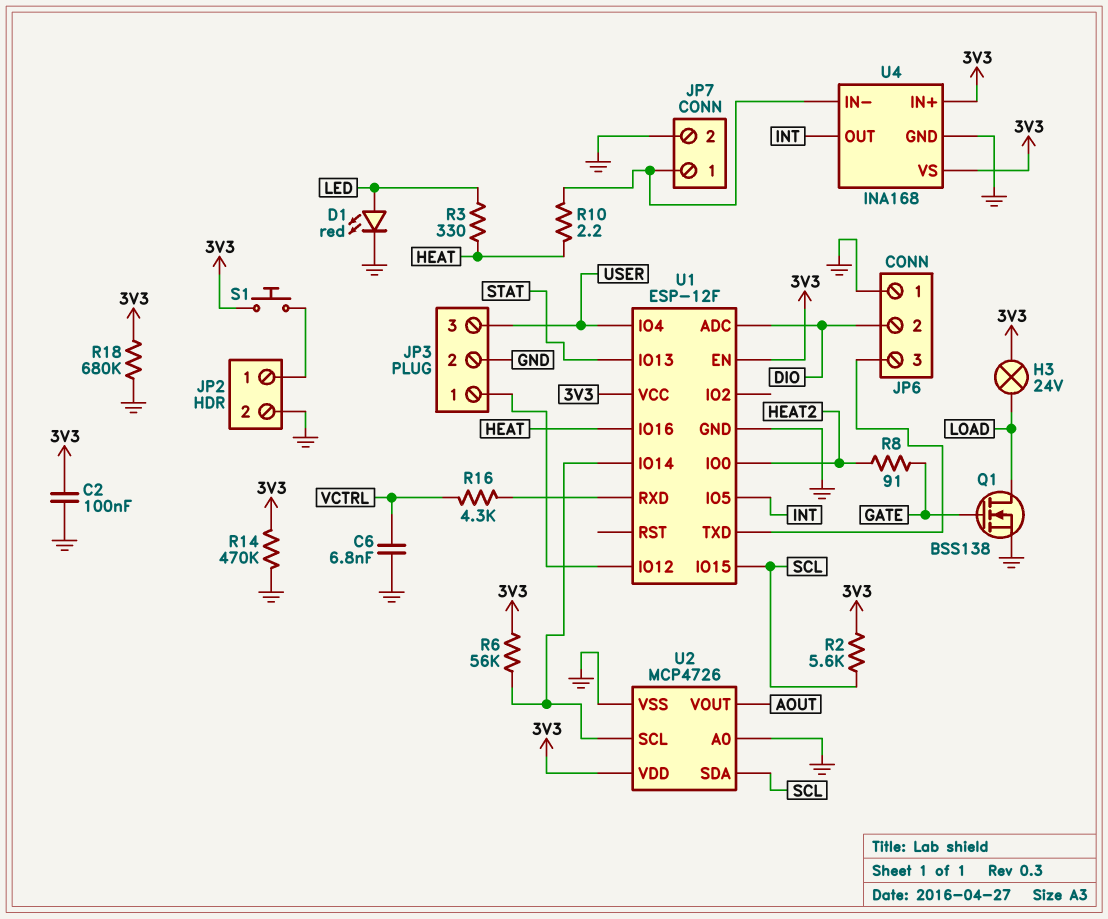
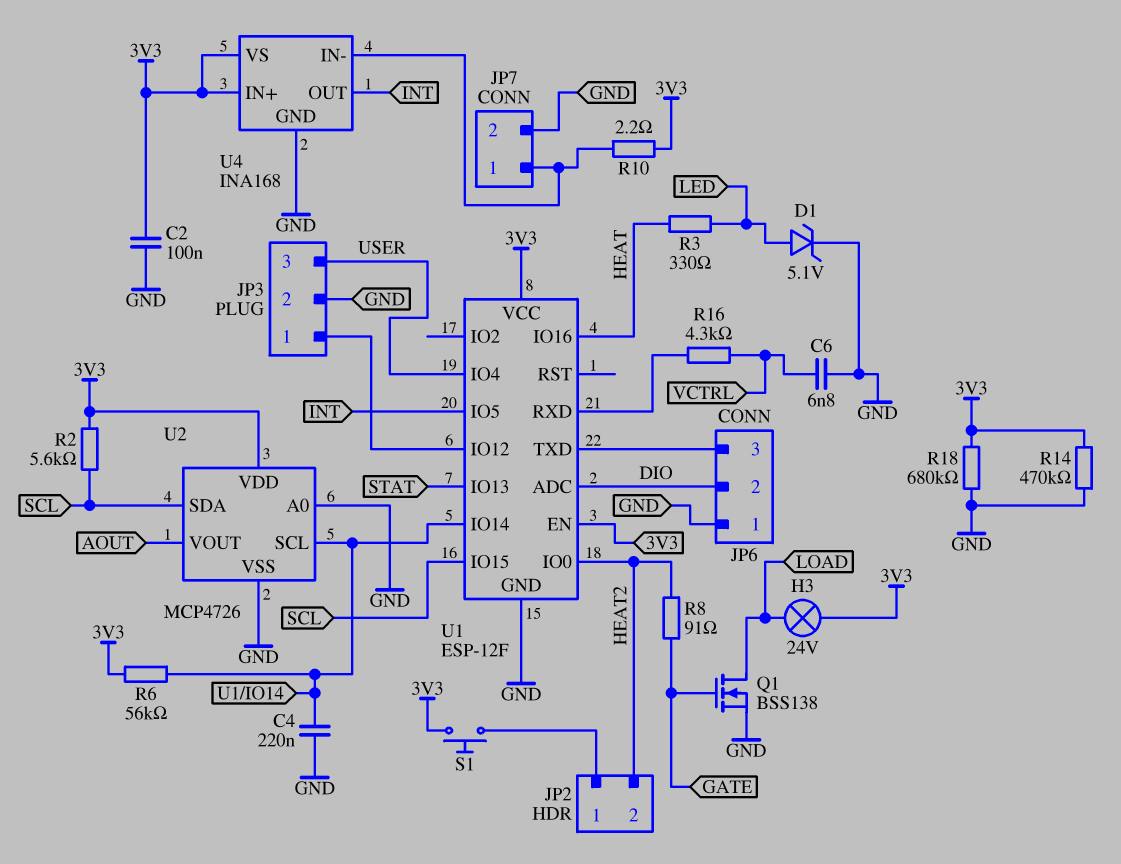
C4: none -> 220nF (GND, U1/IO14)
D1: LED red (A LED, K GND) -> zener 5.1V (A LED, K GND)
JP2 pin 2: GND -> HEAT2
R10: 2.2 (HEAT, JP7/1) -> 2.2 (3V3, JP7/1)

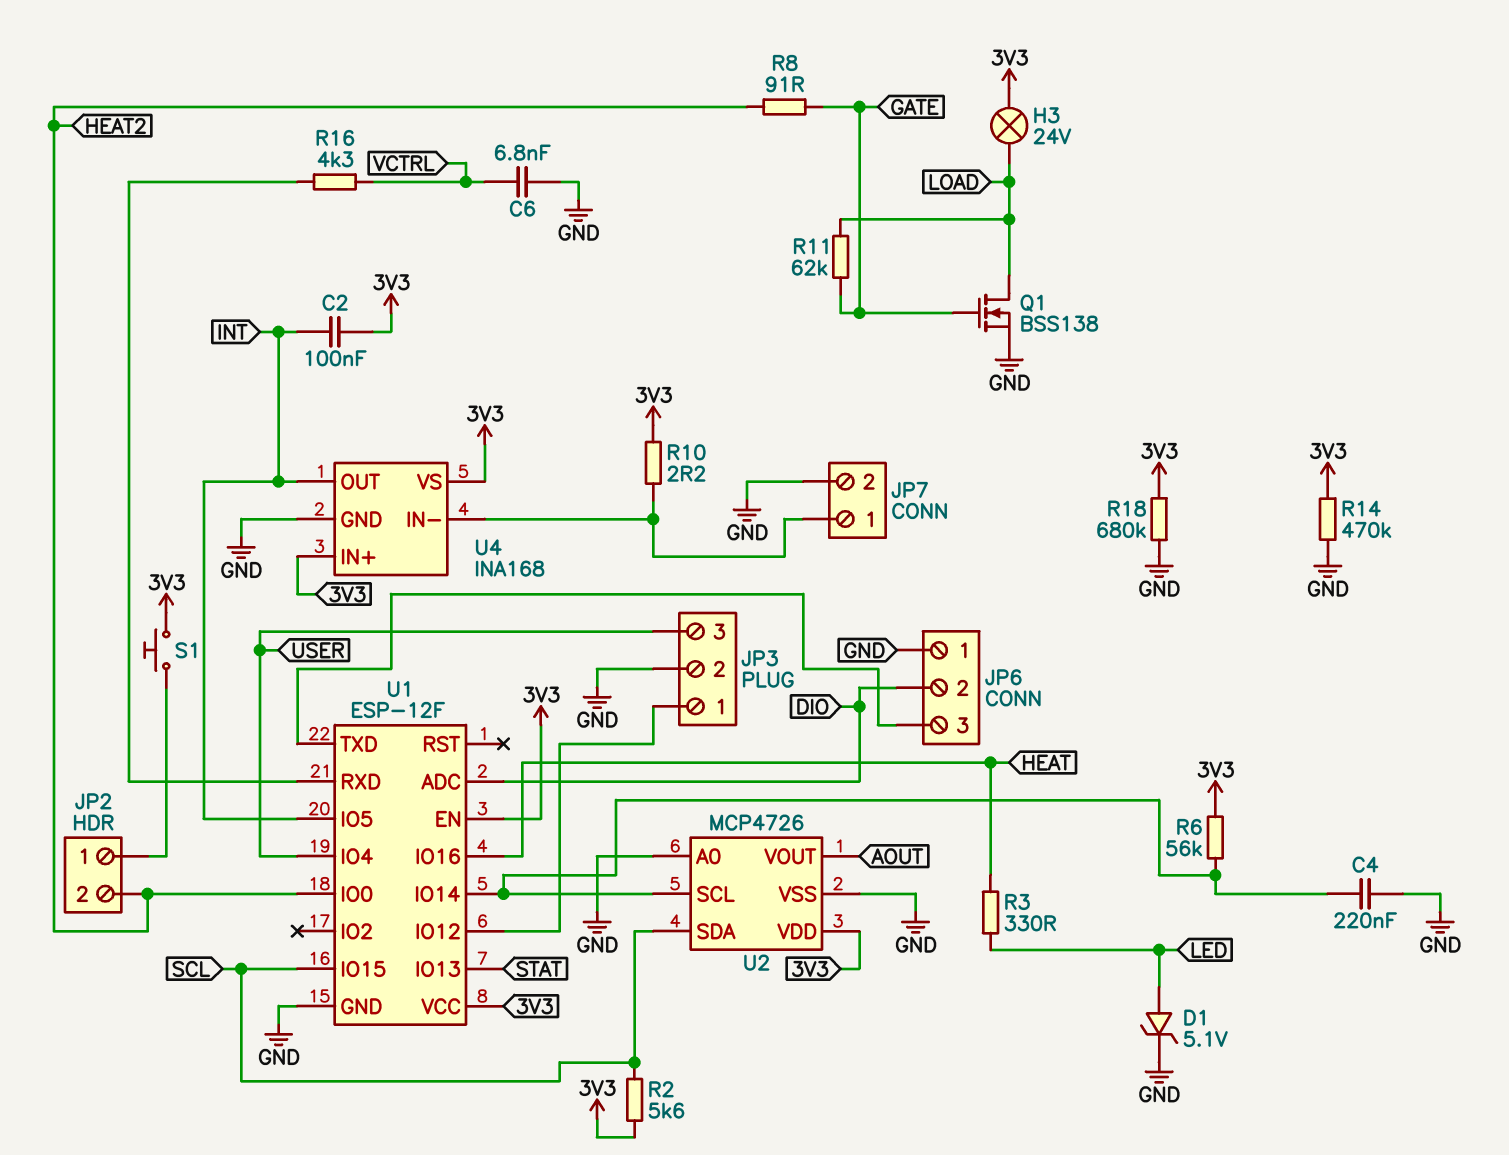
C2: 100nF (3V3, GND) -> 100nF (3V3, INT)
R11: none -> 62k (GATE, LOAD)

